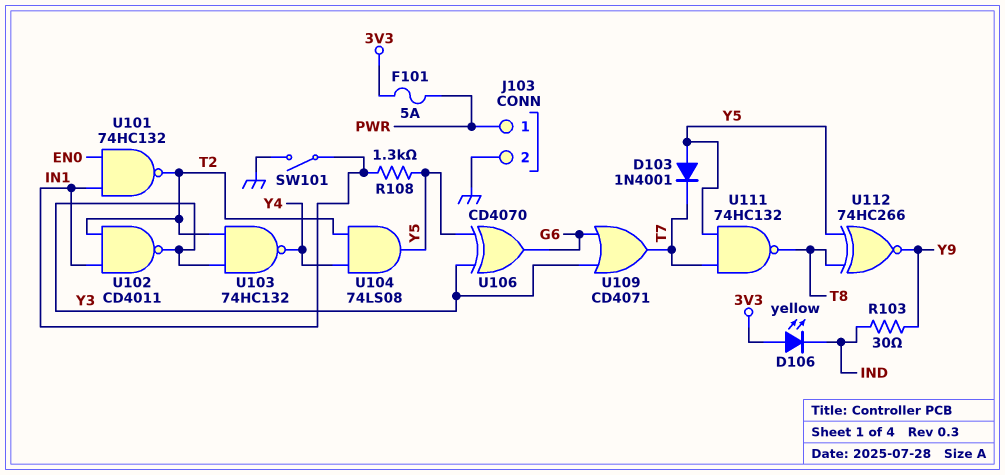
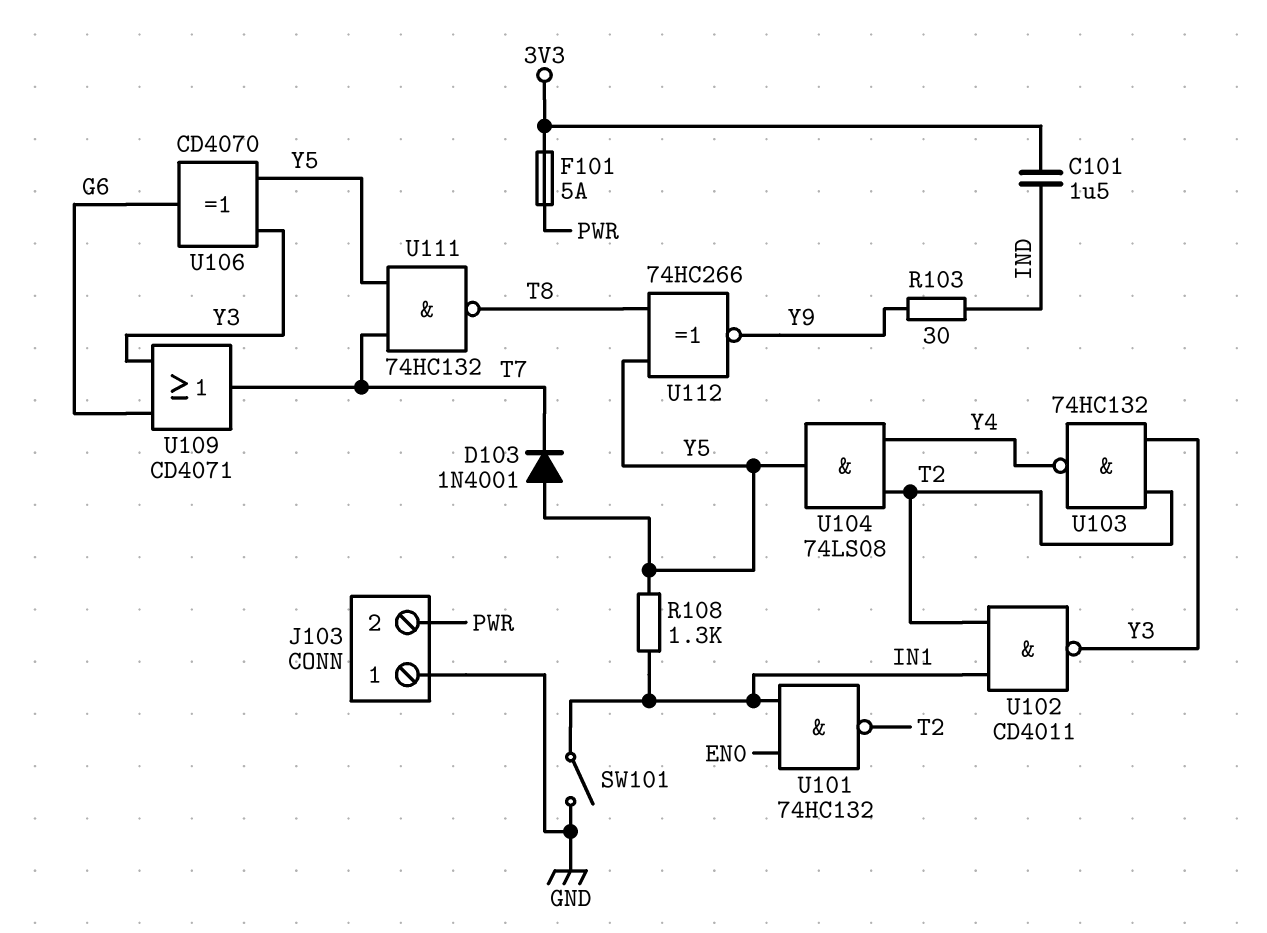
C101: none -> 1.5uF (3V3, IND)
D106: LED yellow (A 3V3, K IND) -> none
J103 pin 1: PWR -> GND
J103 pin 2: GND -> PWR

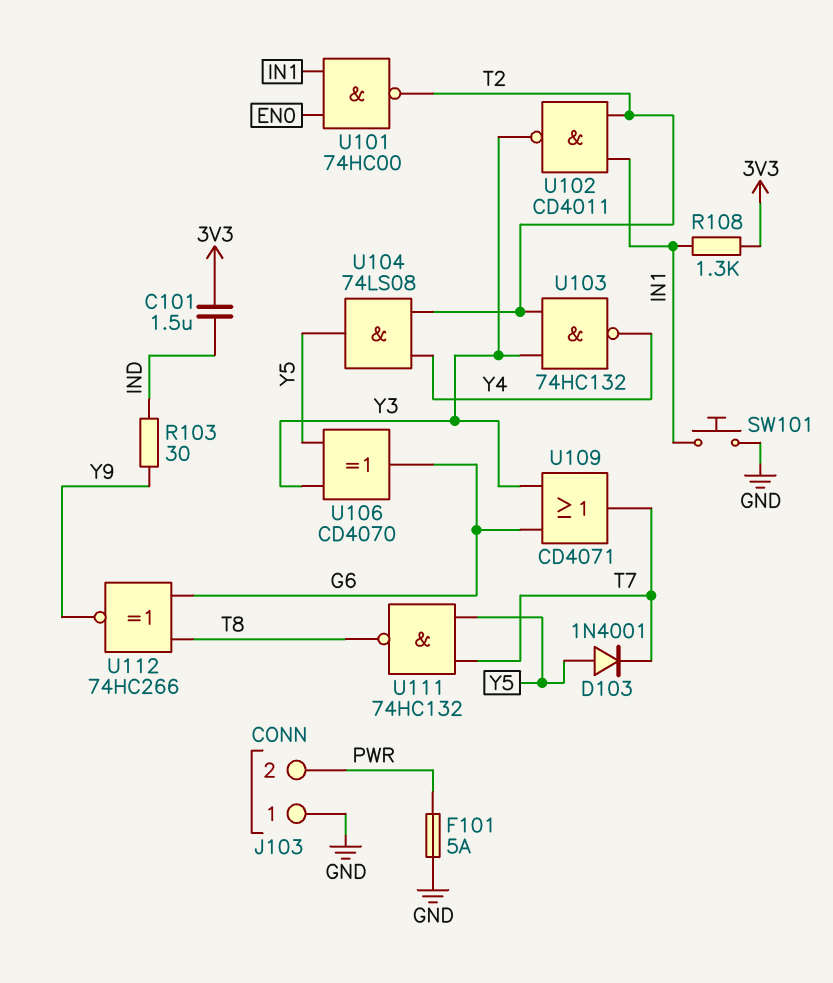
F101: 5A (3V3, PWR) -> 5A (GND, PWR)
R108: 1.3k (IN1, Y5) -> 1.3k (3V3, IN1)
SW101: switch (GND, IN1) -> button (GND, IN1)
U101: NAND 74HC132 (in EN0, in IN1, out T2) -> NAND 74HC00 (in EN0, in IN1, out T2)
U112: XNOR 74HC266 (in T8, in Y5, out Y9) -> XNOR 74HC266 (in G6, in T8, out Y9)

